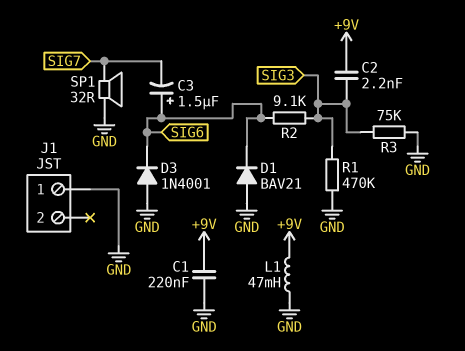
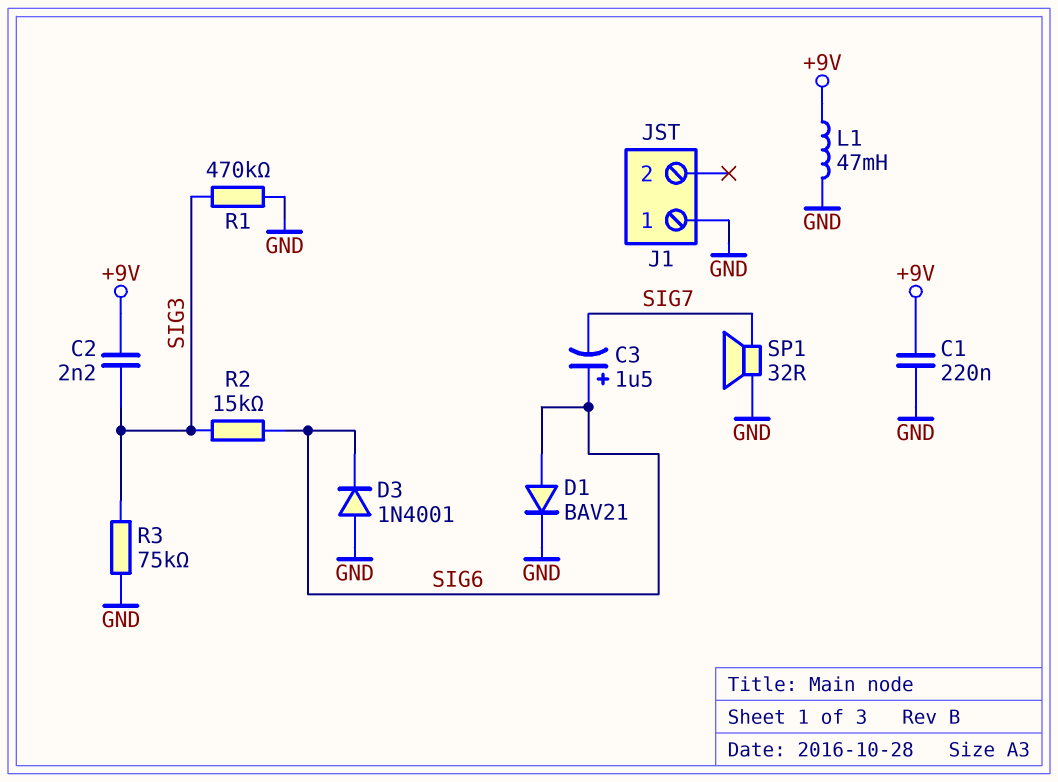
D1: diode BAV21 (A GND, K SIG6) -> diode BAV21 (A SIG6, K GND)
R2: 9.1k (SIG3, SIG6) -> 15k (SIG3, SIG6)

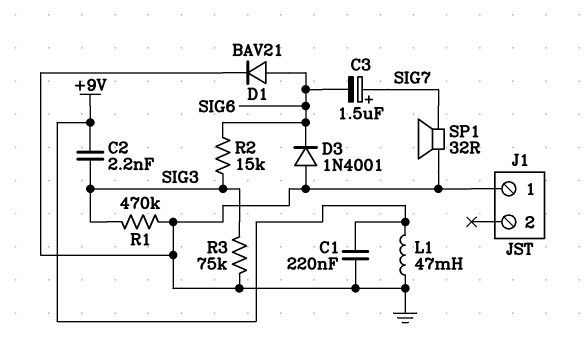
C3: 1.5uF (plus SIG6, minus SIG7) -> 1.5uF (plus SIG7, minus SIG6)

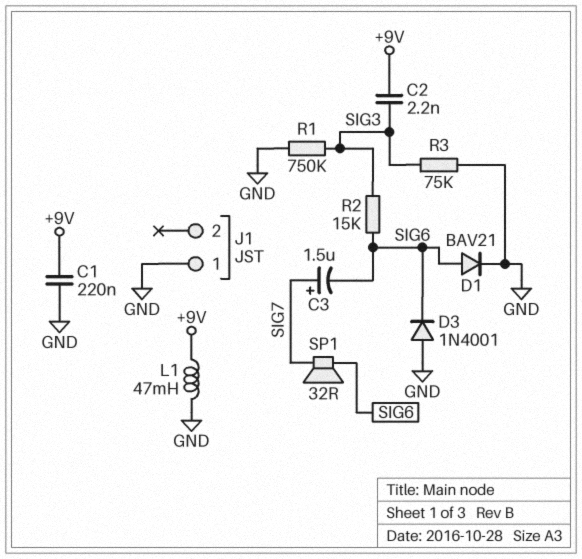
R1: 470k (GND, SIG3) -> 750k (GND, SIG3)
SP1: speaker 32R (GND, SIG7) -> speaker 32R (SIG6, SIG7)

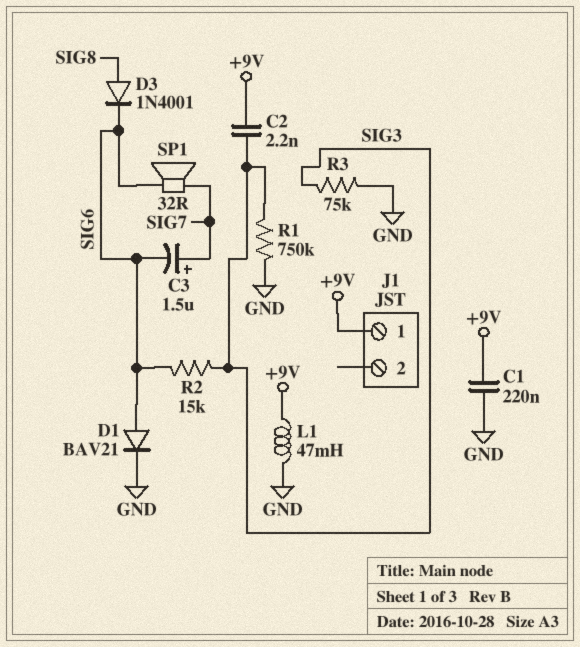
D3: diode 1N4001 (A GND, K SIG6) -> diode 1N4001 (A SIG8, K SIG6)
J1 pin 1: GND -> +9V

